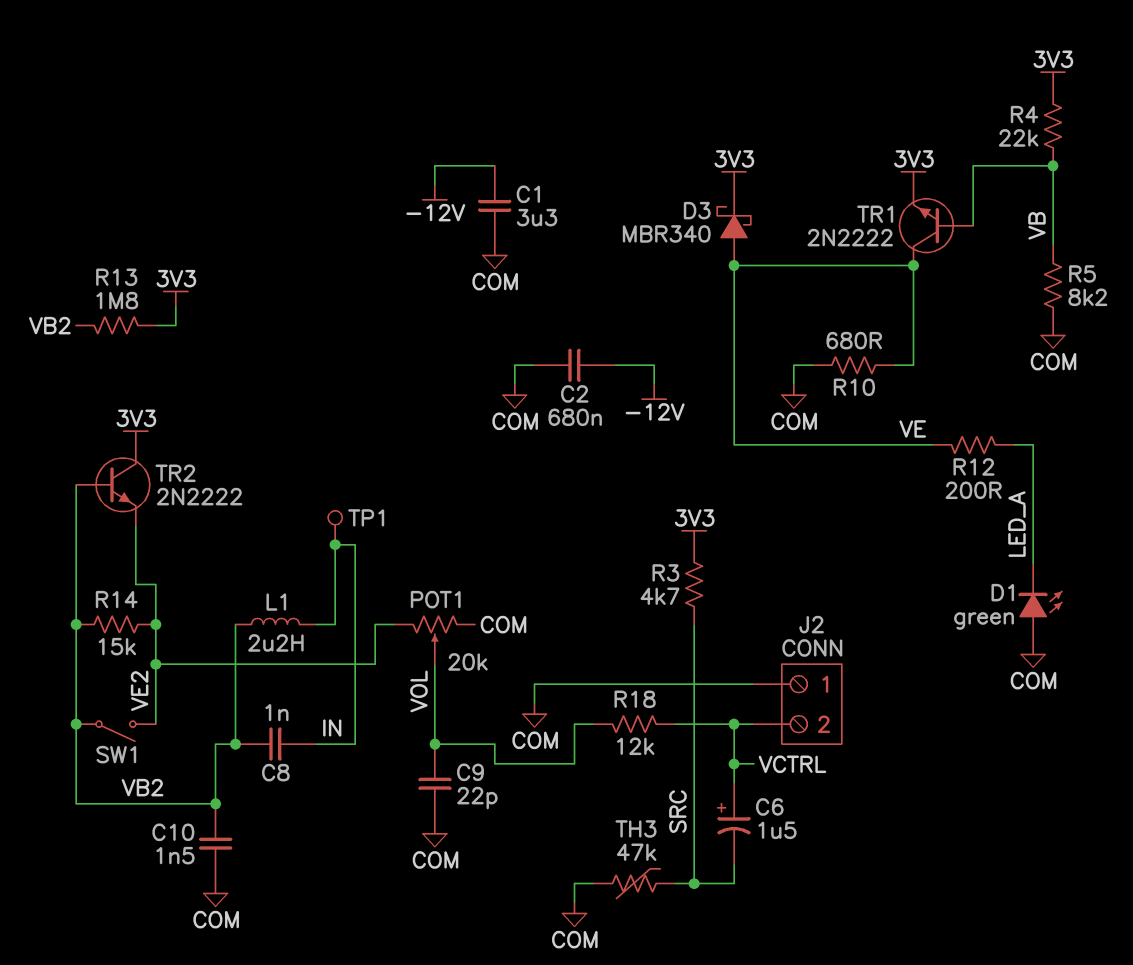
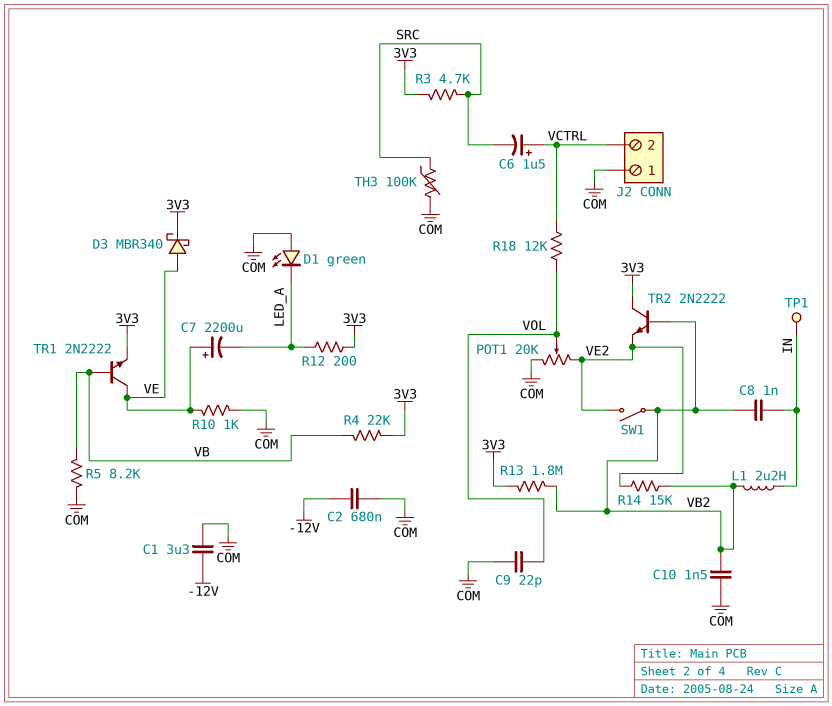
C7: none -> 2200uF (plus VE, minus LED_A)
R10: 680 (COM, VE) -> 1k (COM, VE)
R12: 200 (LED_A, VE) -> 200 (3V3, LED_A)
TH3: 47k (COM, SRC) -> 100k (COM, SRC)

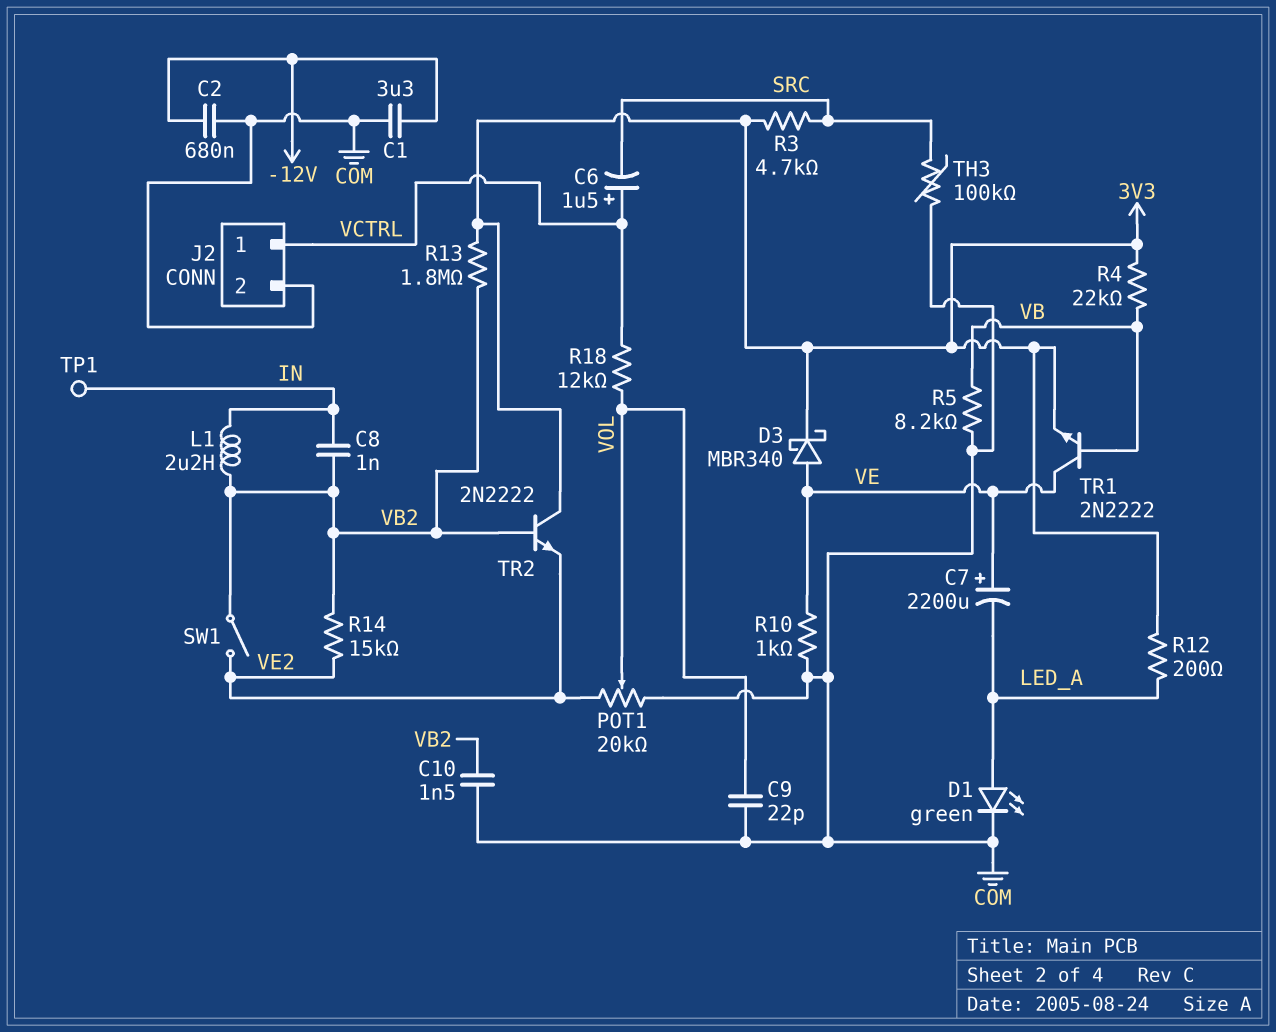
D1: LED green (A COM, K LED_A) -> LED green (A LED_A, K COM)
J2 pin 1: COM -> VCTRL
J2 pin 2: VCTRL -> COM

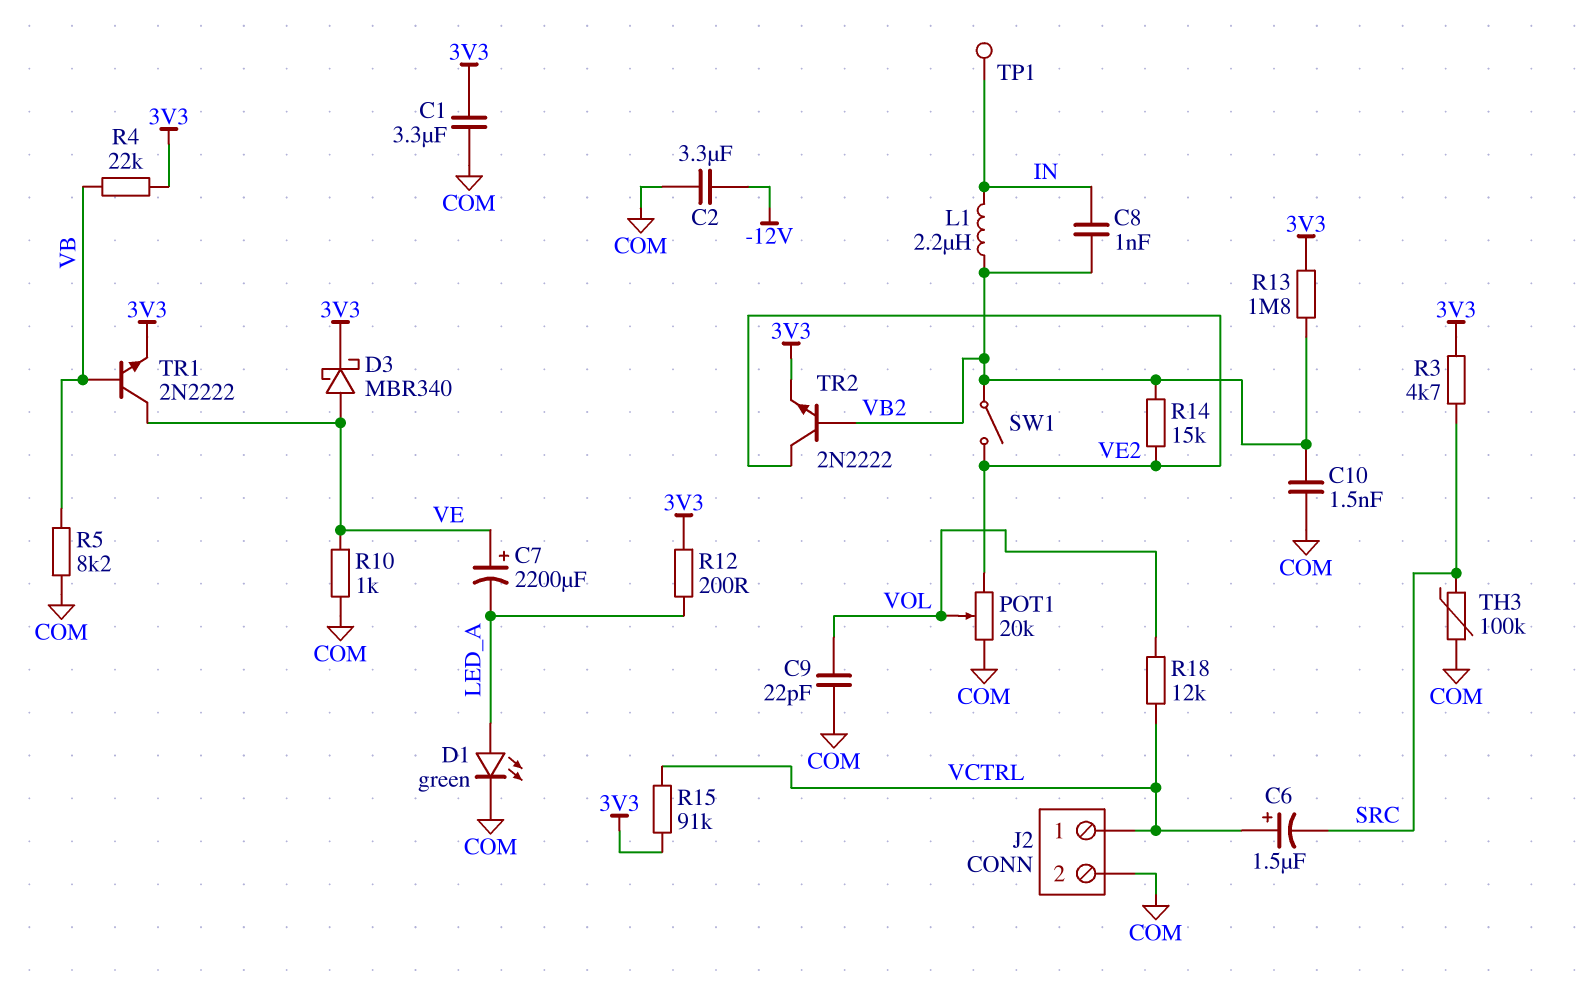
C1: 3.3uF (-12V, COM) -> 3.3uF (3V3, COM)
C2: 680nF (-12V, COM) -> 3.3uF (-12V, COM)
R15: none -> 91k (3V3, VCTRL)
TR2: NPN 2N2222 (B VB2, C 3V3, E VE2) -> NPN 2N2222 (B VB2, C VE2, E 3V3)

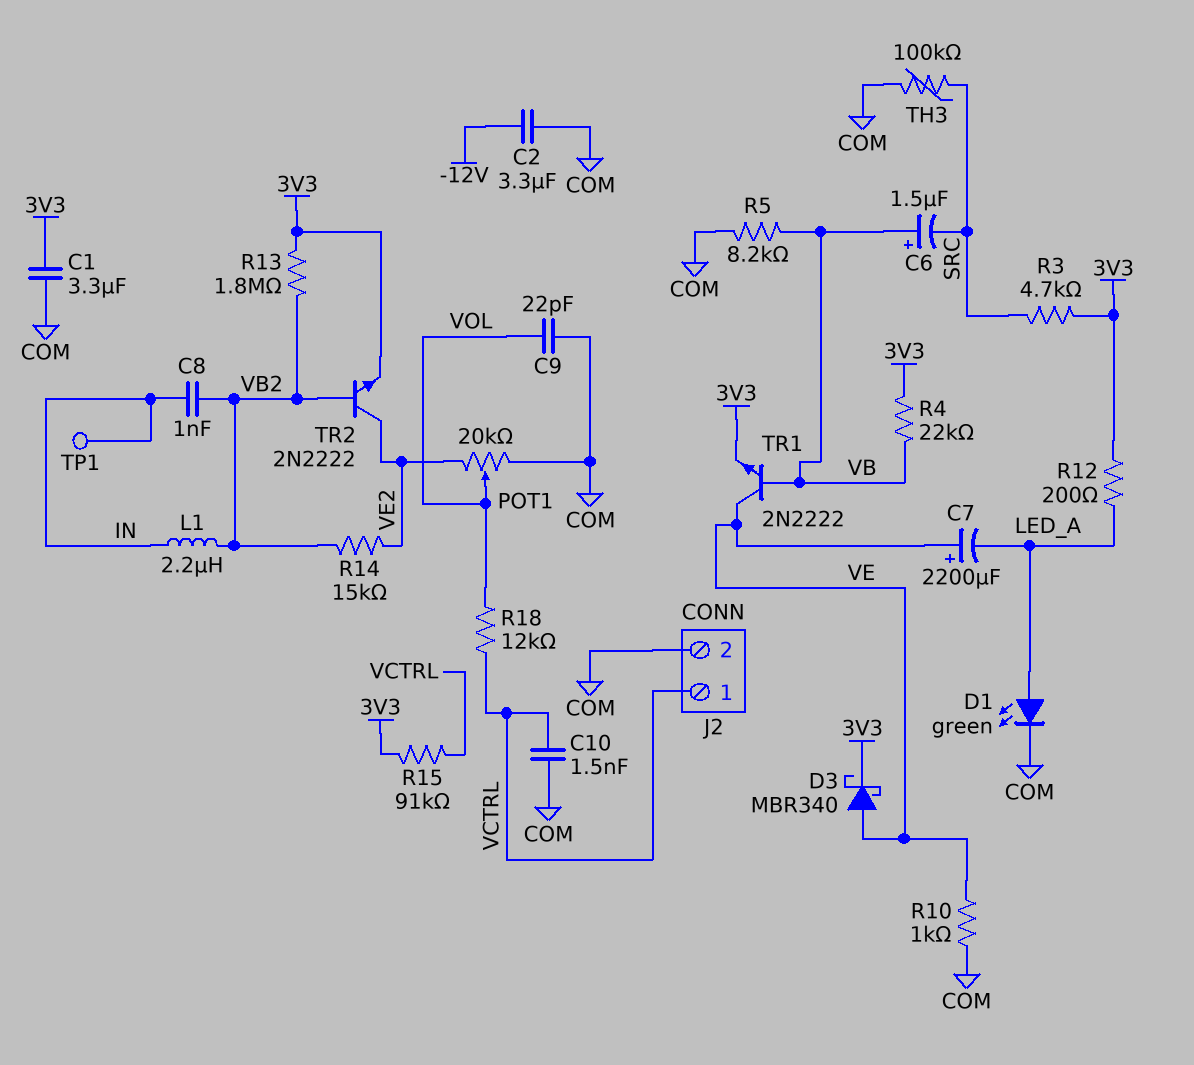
C6: 1.5uF (plus VCTRL, minus SRC) -> 1.5uF (plus VB, minus SRC)
C10: 1.5nF (COM, VB2) -> 1.5nF (COM, VCTRL)
SW1: switch (VB2, VE2) -> none

